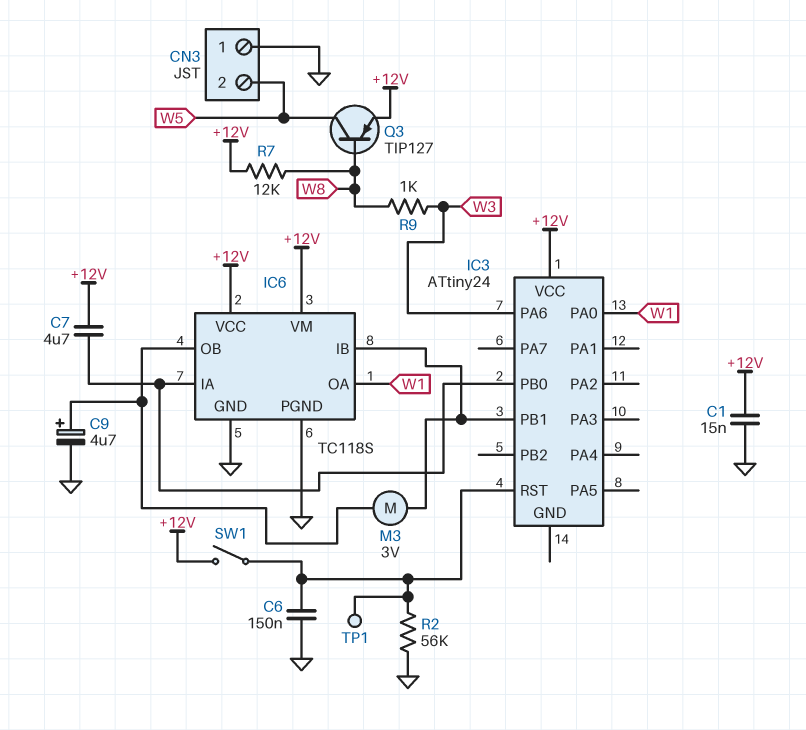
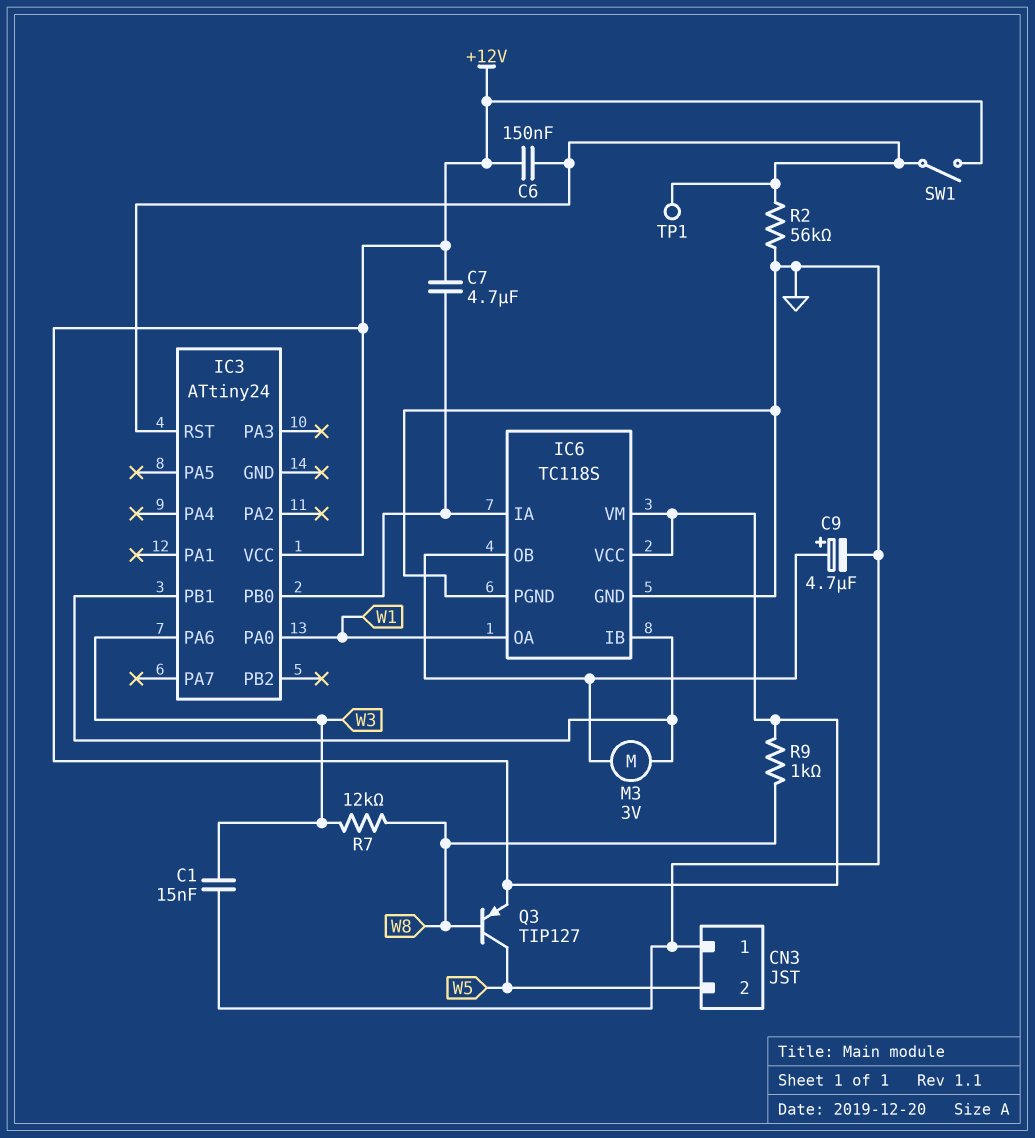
C1: 15nF (+12V, GND) -> 15nF (GND, W3)
C6: 150nF (GND, IC3/RST) -> 150nF (+12V, IC3/RST)
R7: 12k (+12V, W8) -> 12k (W3, W8)
R9: 1k (W3, W8) -> 1k (+12V, W8)

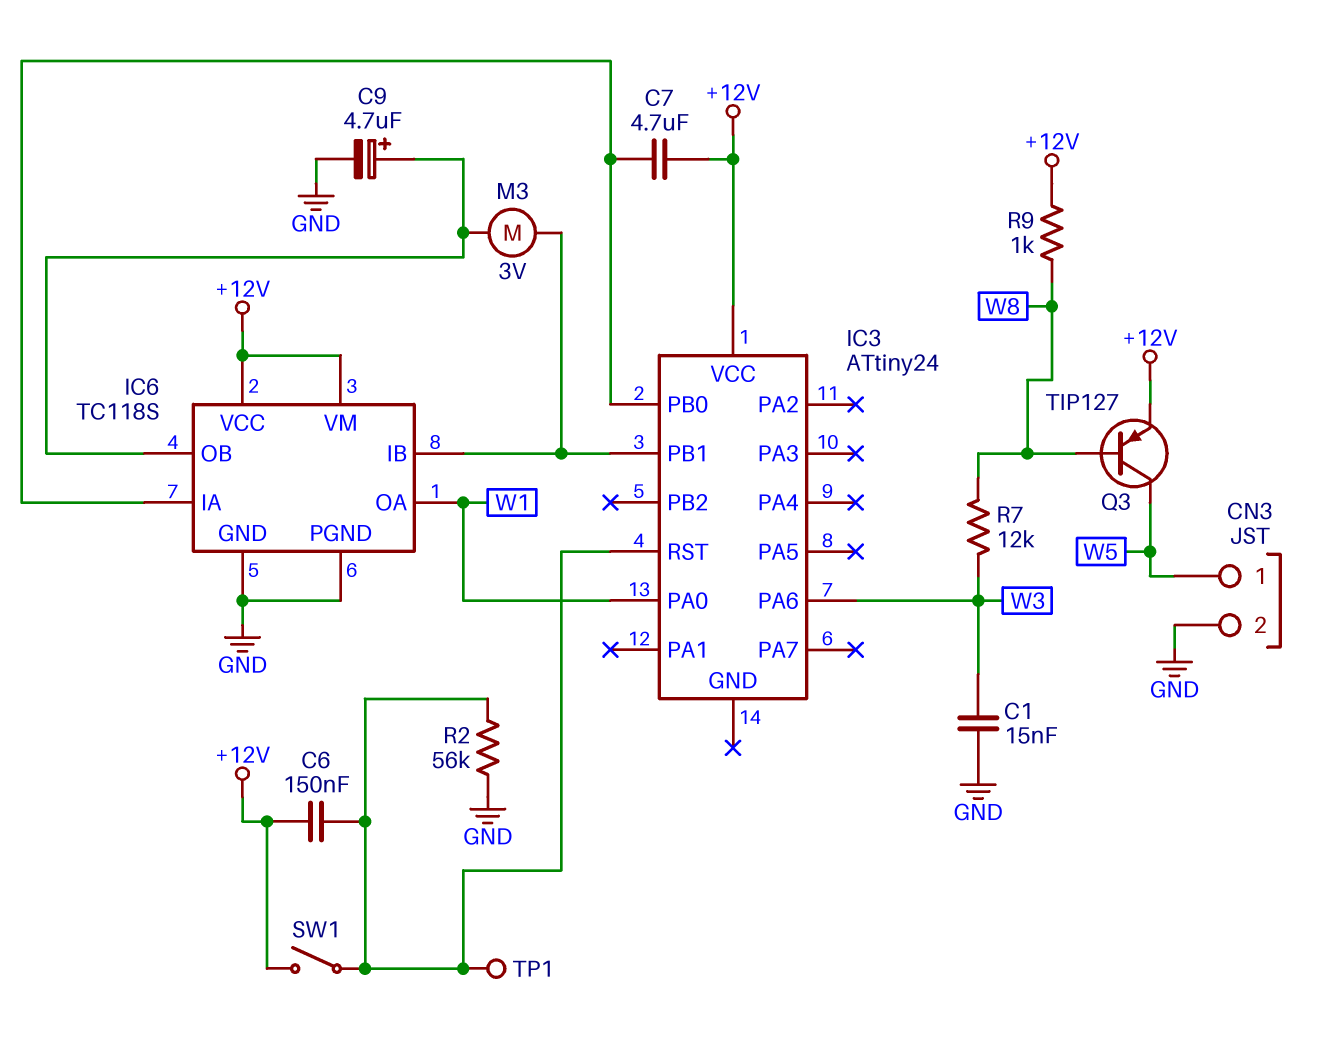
CN3 pin 1: GND -> W5
CN3 pin 2: W5 -> GND

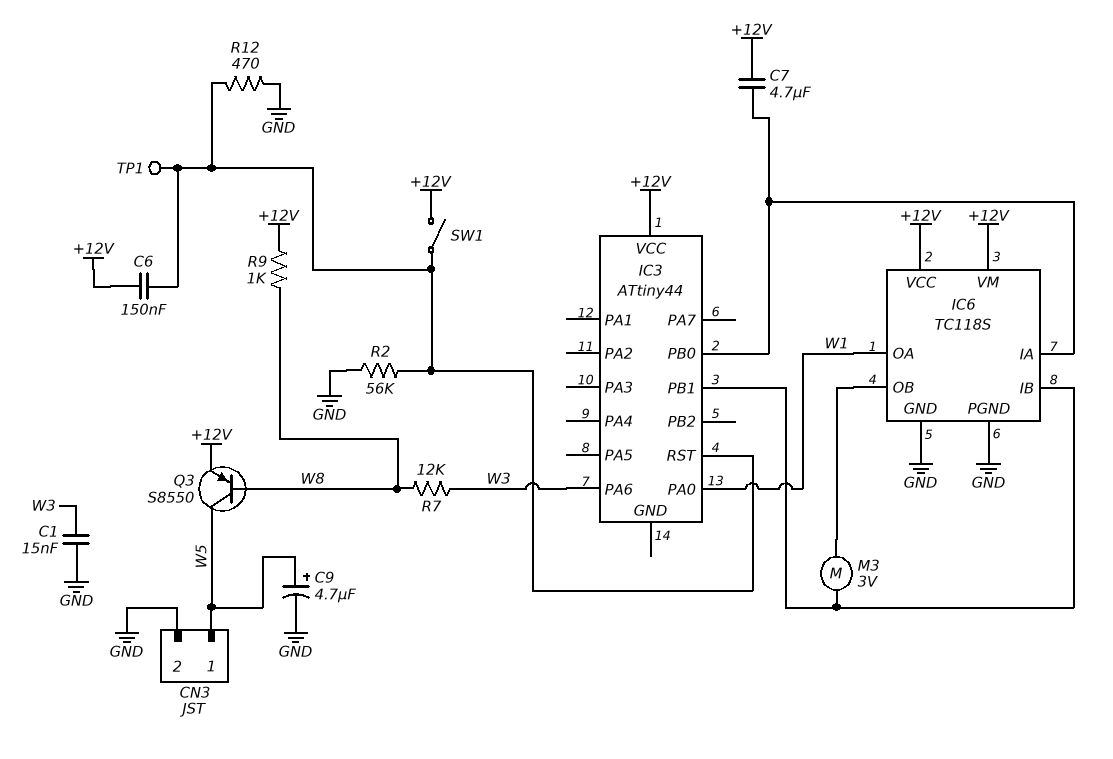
C9: 4.7uF (plus IC6/OB, minus GND) -> 4.7uF (plus W5, minus GND)
IC3: ATtiny24 -> ATtiny44
Q3: PNP TIP127 (B W8, C W5, E +12V) -> PNP S8550 (B W8, C W5, E +12V)
R12: none -> 470 (GND, IC3/RST)

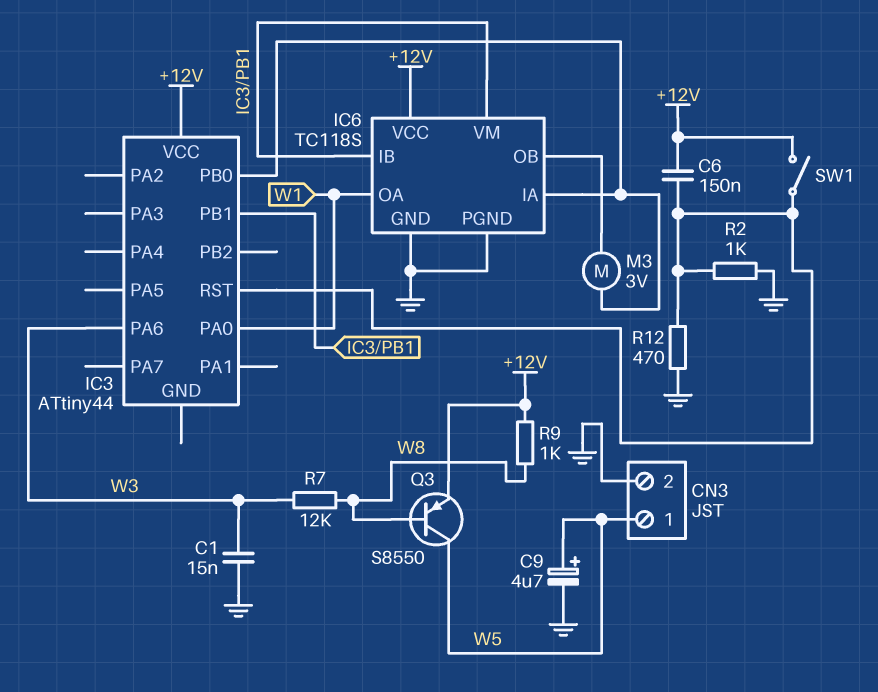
C7: 4.7uF (+12V, IC3/PB0) -> none
IC6 pin VM: +12V -> IC3/PB1
M3: motor 3V (IC3/PB1, IC6/OB) -> motor 3V (IC3/PB0, IC6/OB)
R2: 56k (GND, IC3/RST) -> 1k (GND, IC3/RST)
TP1: test point (IC3/RST) -> none

